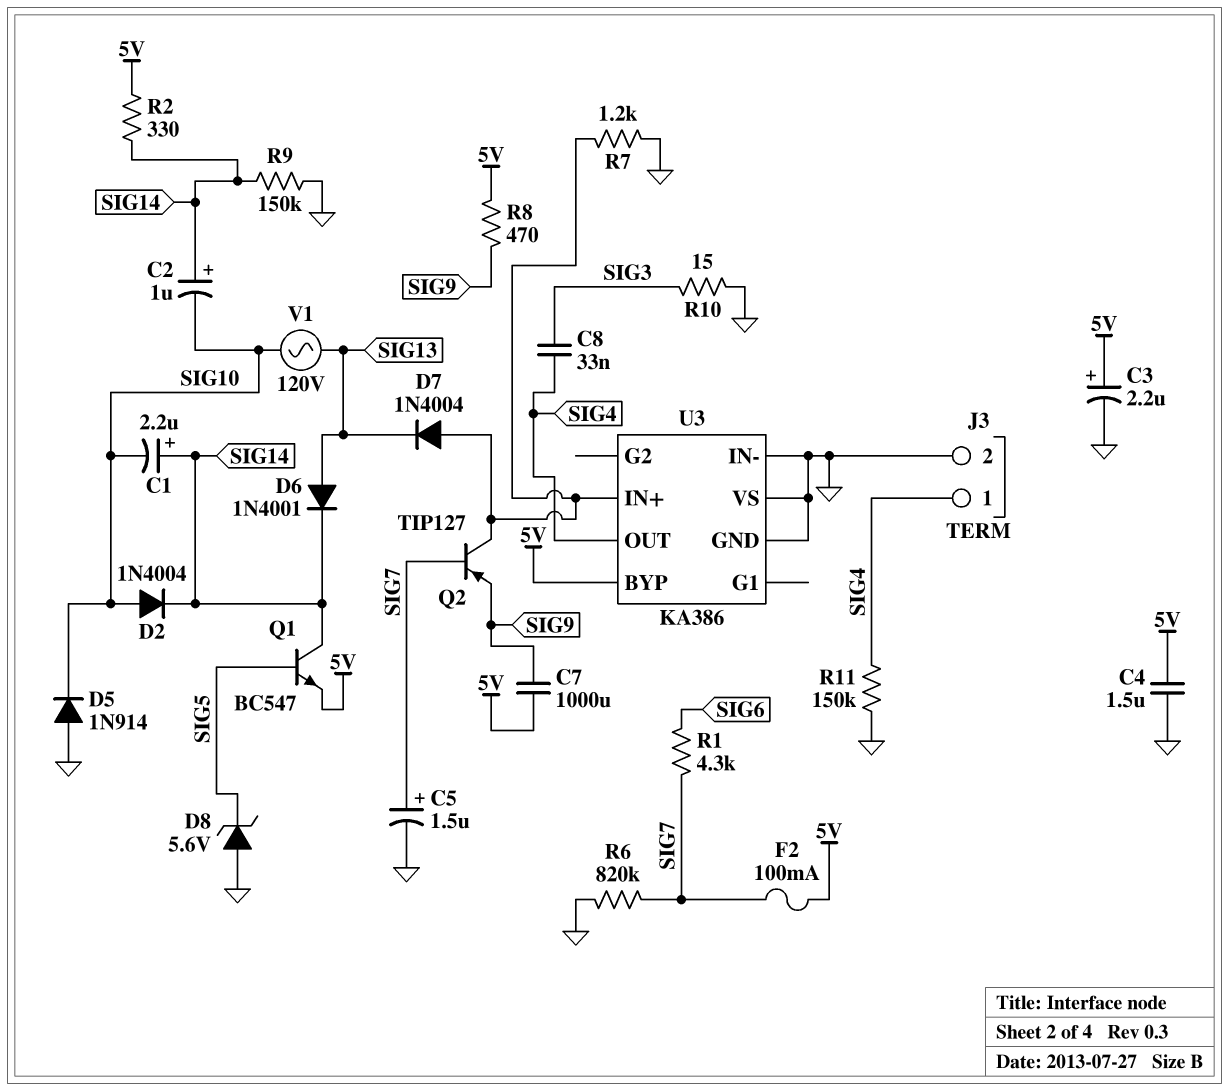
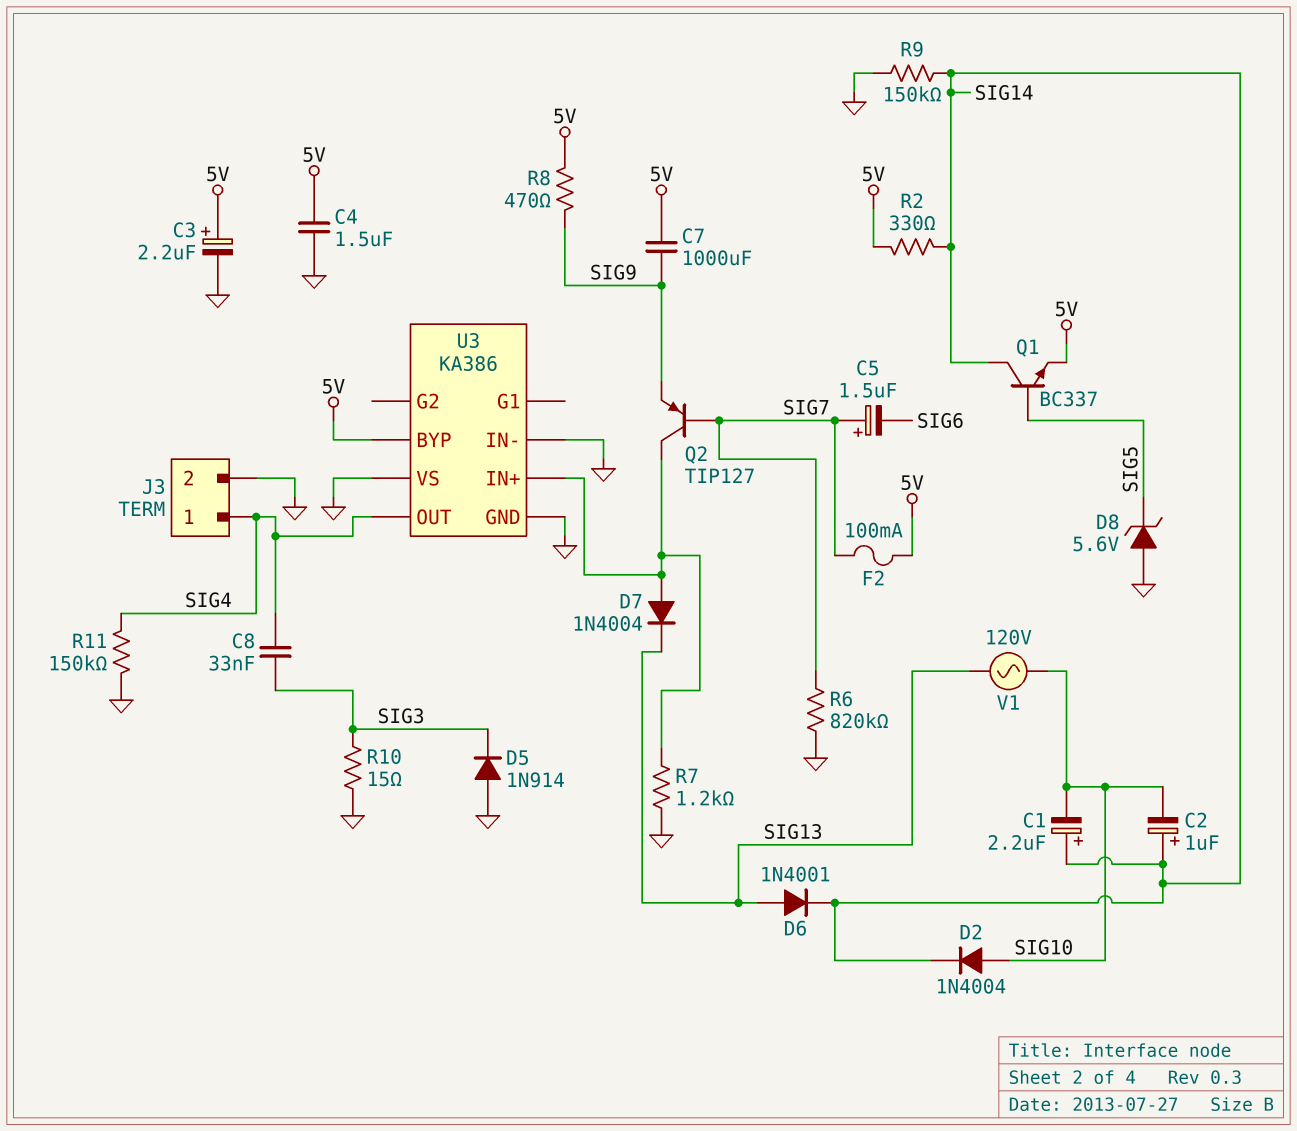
C5: 1.5uF (plus SIG7, minus GND) -> 1.5uF (plus SIG7, minus SIG6)
D5: diode 1N914 (A GND, K SIG10) -> diode 1N914 (A GND, K SIG3)
Q1: NPN BC547 (B SIG5, C SIG14, E 5V) -> NPN BC337 (B SIG5, C SIG14, E 5V)
R1: 4.3k (SIG6, SIG7) -> none

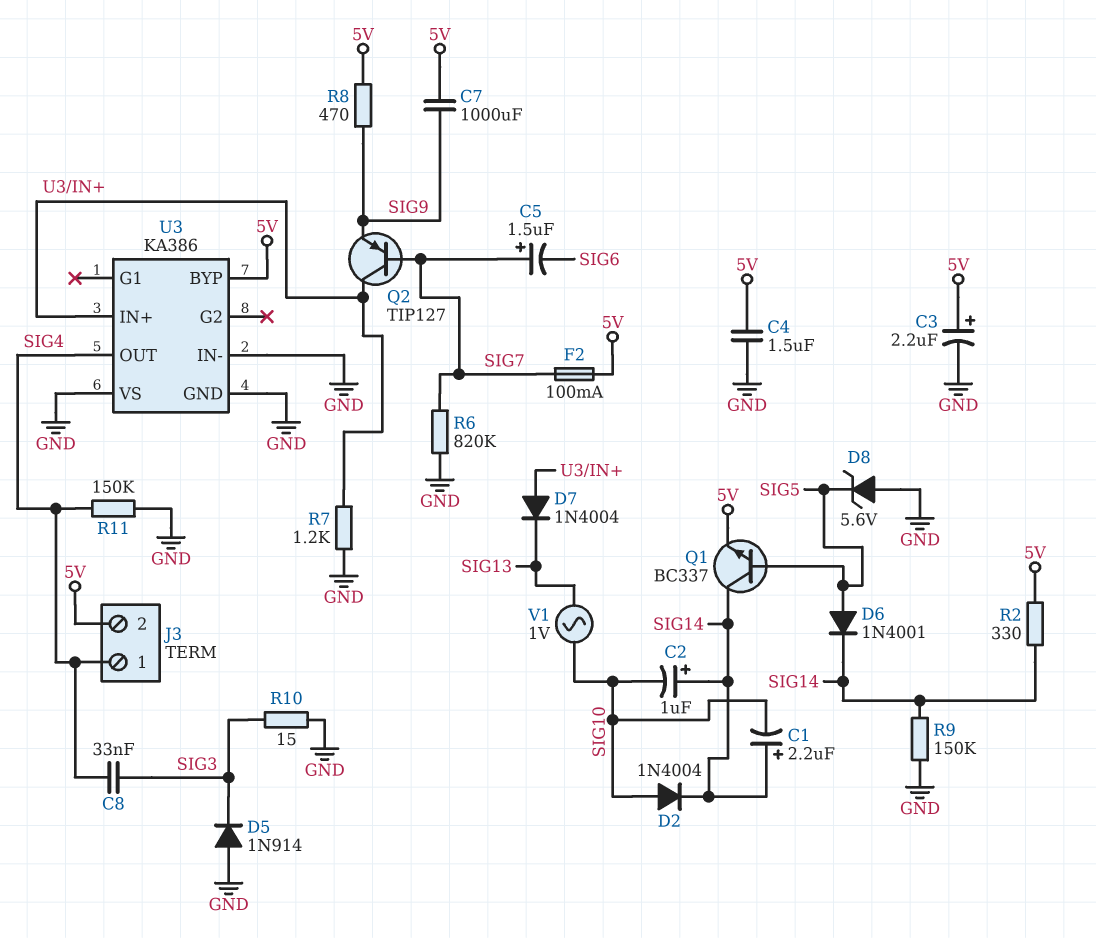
D6: diode 1N4001 (A SIG13, K SIG14) -> diode 1N4001 (A SIG5, K SIG14)
J3 pin 2: GND -> 5V
V1: AC 120V (SIG10, SIG13) -> AC 1V (SIG10, SIG13)

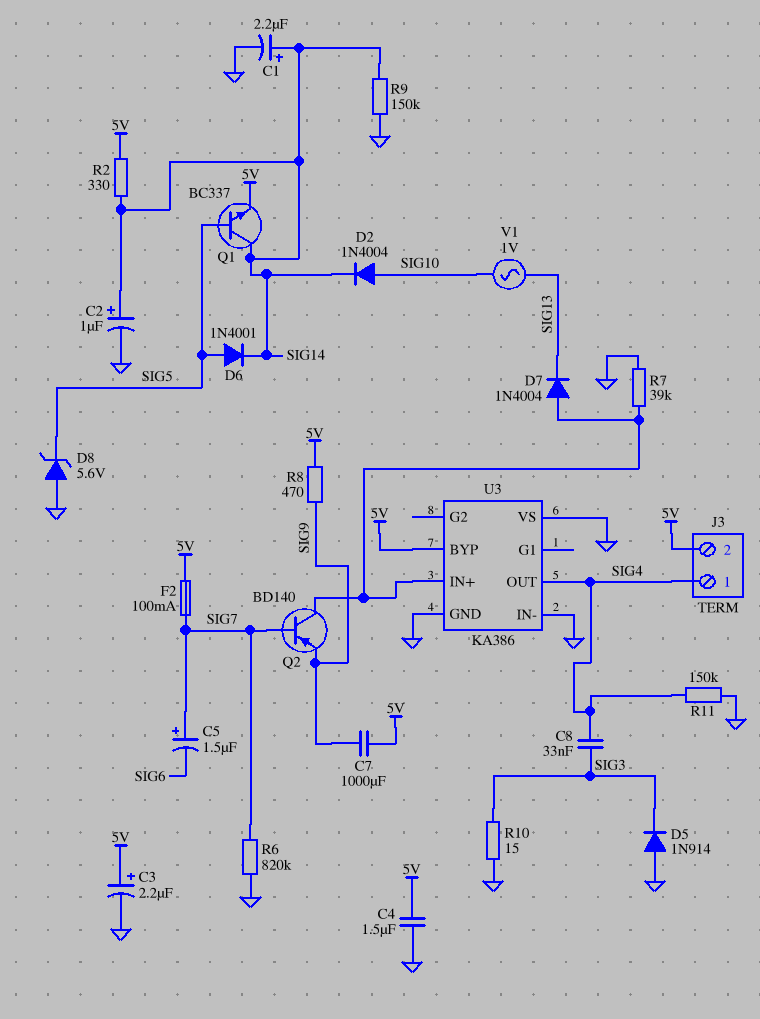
C1: 2.2uF (plus SIG14, minus SIG10) -> 2.2uF (plus SIG14, minus GND)
C2: 1uF (plus SIG14, minus SIG10) -> 1uF (plus SIG14, minus GND)
Q2: PNP TIP127 (B SIG7, C U3/IN+, E SIG9) -> PNP BD140 (B SIG7, C U3/IN+, E SIG9)
R7: 1.2k (GND, U3/IN+) -> 39k (GND, U3/IN+)

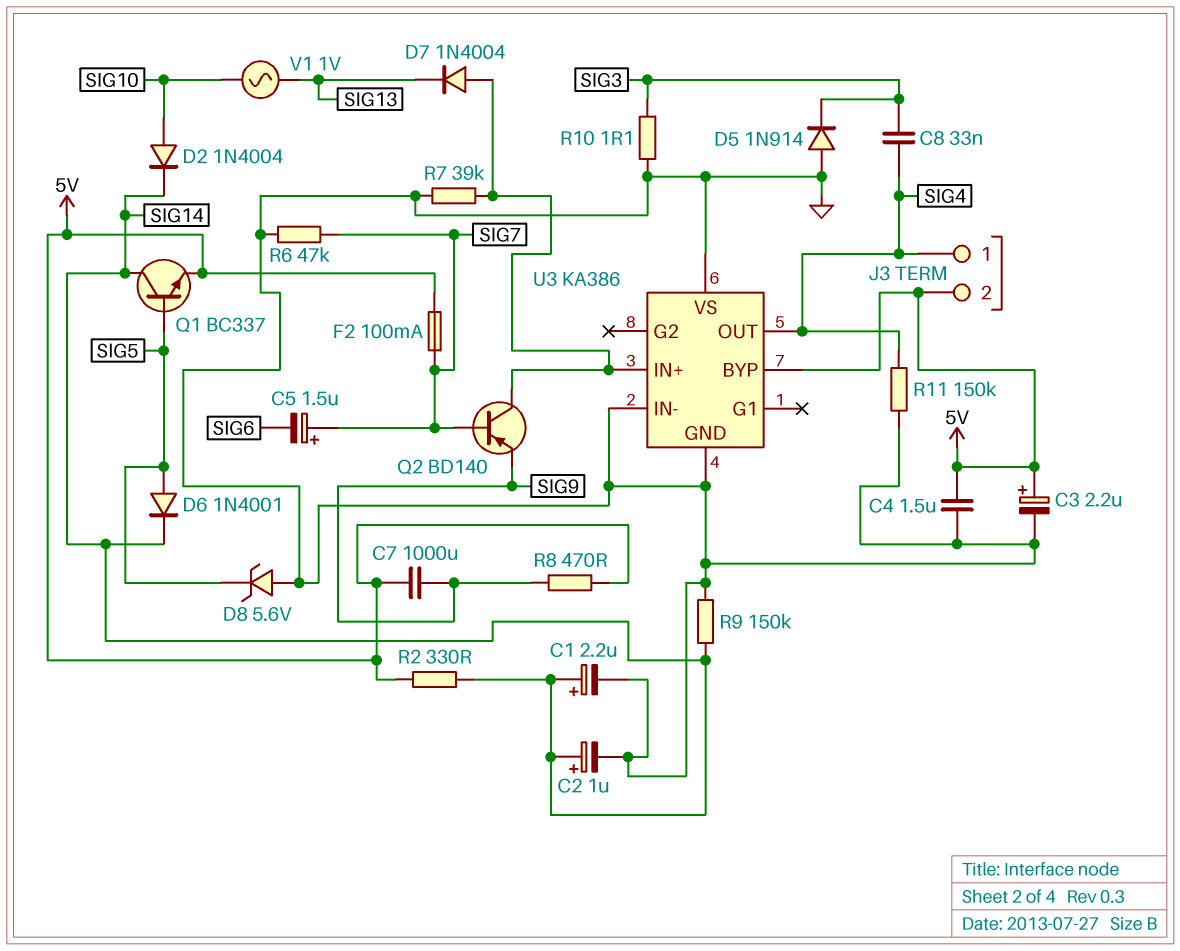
R6: 820k (GND, SIG7) -> 47k (GND, SIG7)
R10: 15 (GND, SIG3) -> 1.1 (GND, SIG3)

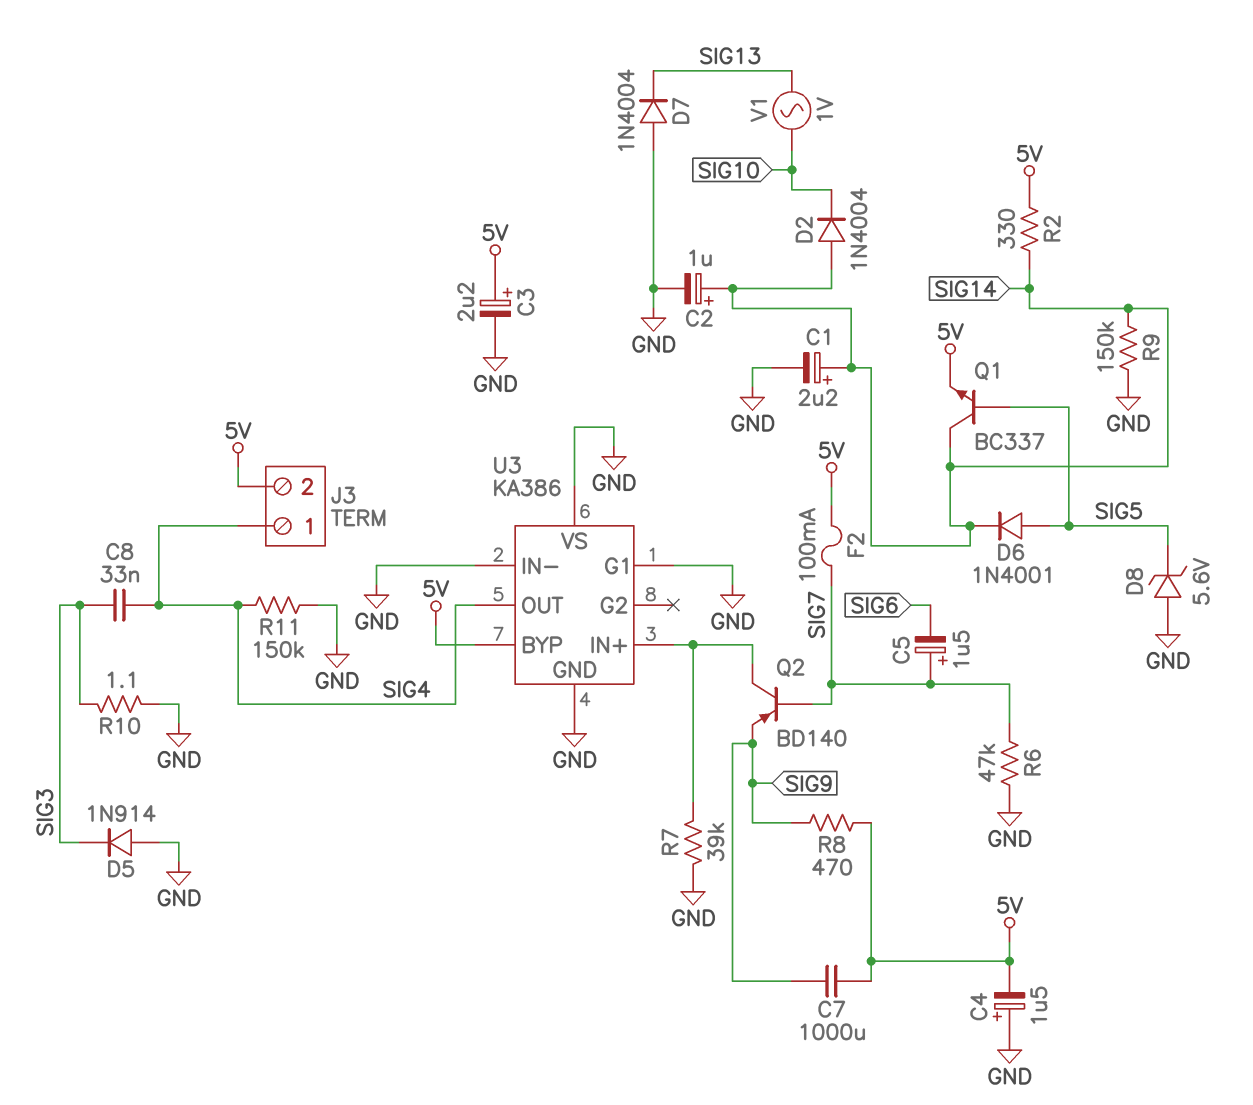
C4: 1.5uF (5V, GND) -> 1.5uF (plus GND, minus 5V)
D2: diode 1N4004 (A SIG10, K SIG14) -> diode 1N4004 (A SIG14, K SIG10)
D7: diode 1N4004 (A U3/IN+, K SIG13) -> diode 1N4004 (A GND, K SIG13)
U3 pin G1: none -> GND

